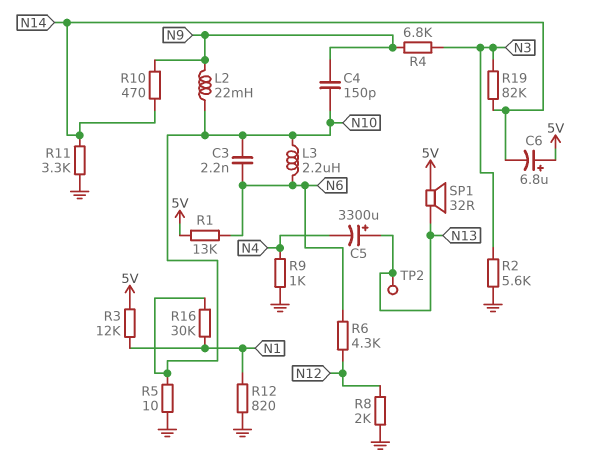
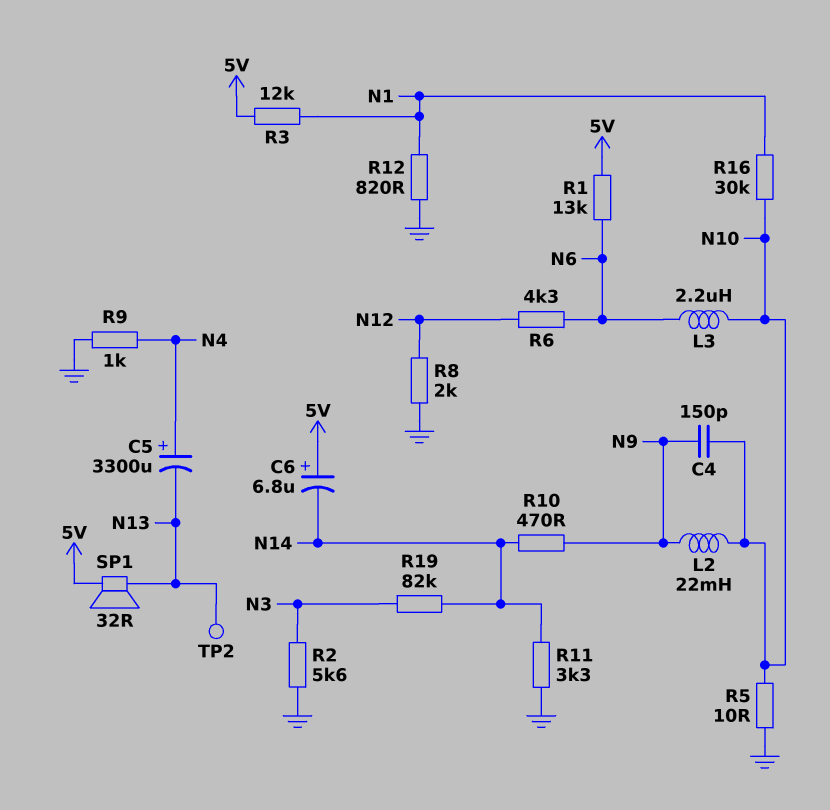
C3: 2.2nF (N6, N10) -> none
C5: 3300uF (plus N13, minus N4) -> 3300uF (plus N4, minus N13)
R4: 6.8k (N3, N9) -> none

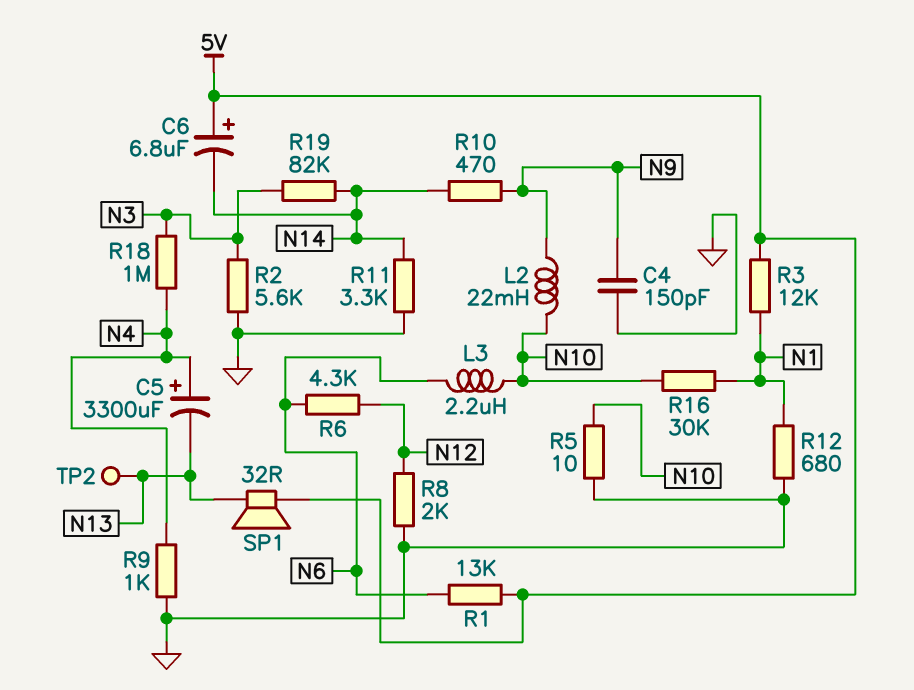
C4: 150pF (N9, N10) -> 150pF (GND, N9)
R12: 820 (GND, N1) -> 680 (GND, N1)
R18: none -> 1M (N3, N4)

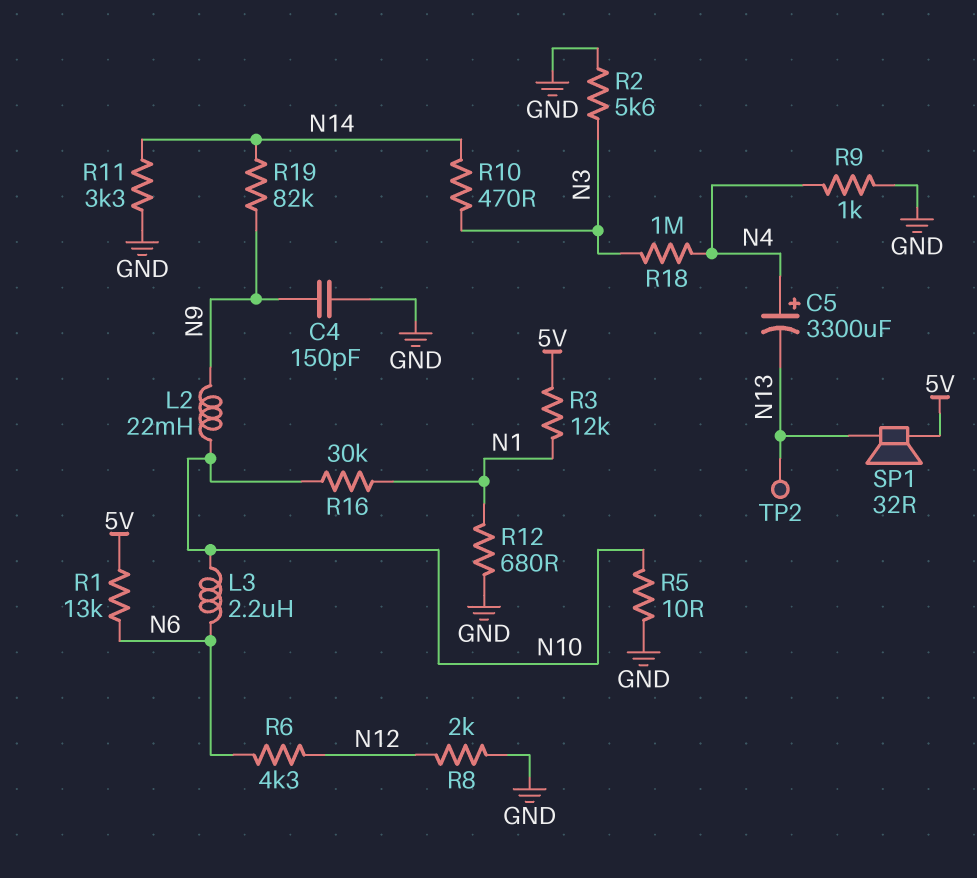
C6: 6.8uF (plus 5V, minus N14) -> none
R10: 470 (N9, N14) -> 470 (N3, N14)
R19: 82k (N3, N14) -> 82k (N9, N14)

